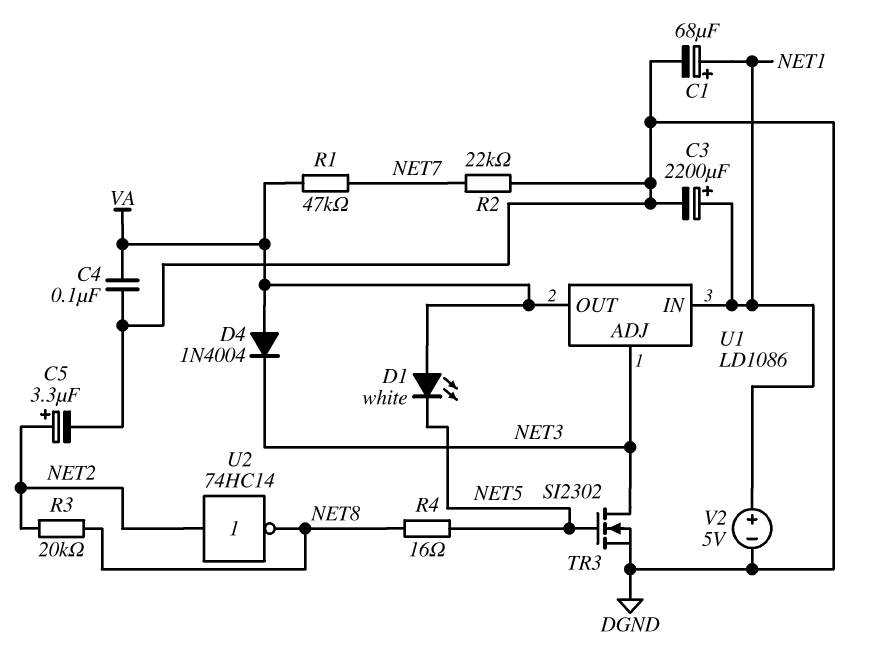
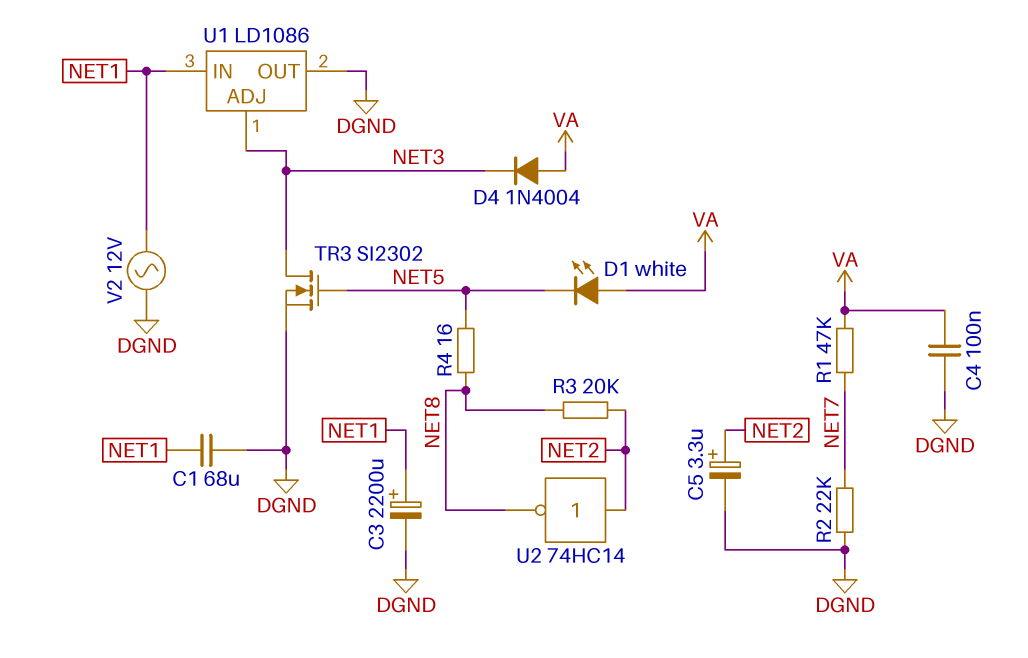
C1: 68uF (plus NET1, minus DGND) -> 68uF (DGND, NET1)
U1 pin OUT: VA -> DGND
V2: 5V (plus NET1, minus DGND) -> AC 12V (DGND, NET1)

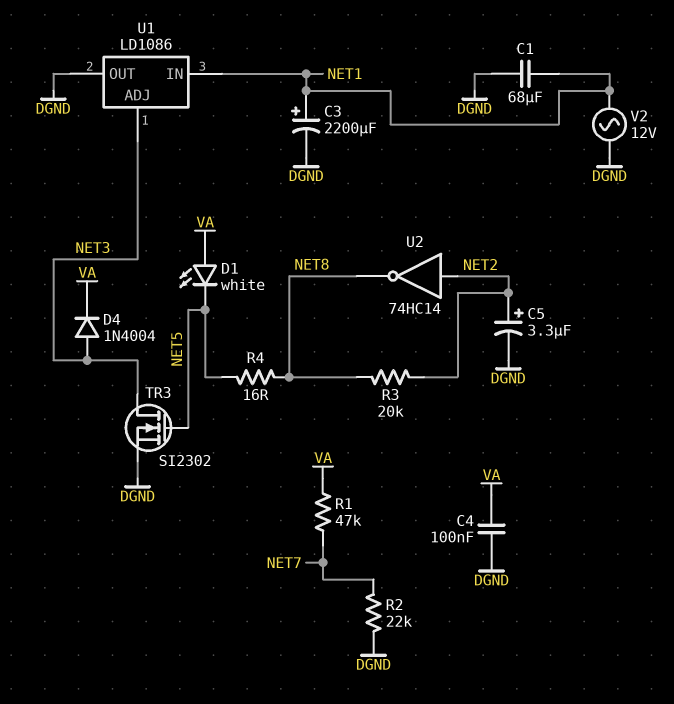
D4: diode 1N4004 (A VA, K NET3) -> diode 1N4004 (A NET3, K VA)

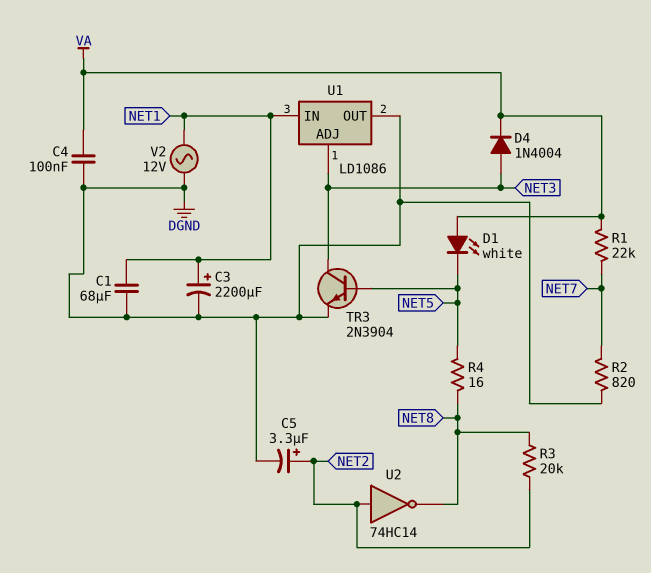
R1: 47k (NET7, VA) -> 22k (NET7, VA)
R2: 22k (DGND, NET7) -> 820 (DGND, NET7)
TR3: NMOS SI2302 (G NET5, D NET3, S DGND) -> NPN 2N3904 (B NET5, C NET3, E DGND)

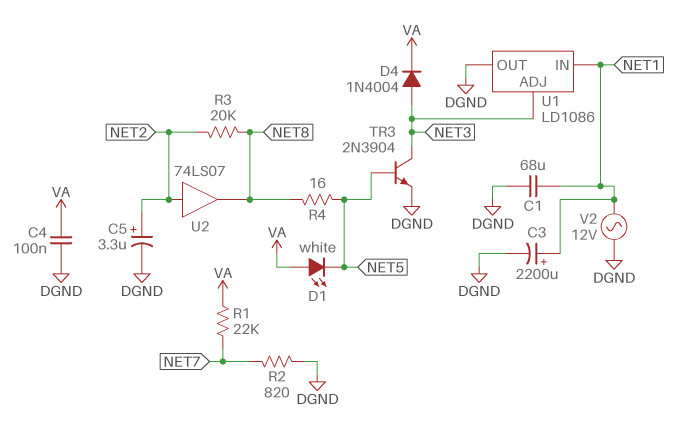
U2: NOT 74HC14 (in NET2, out NET8) -> buffer 74LS07 (in NET2, out NET8)

